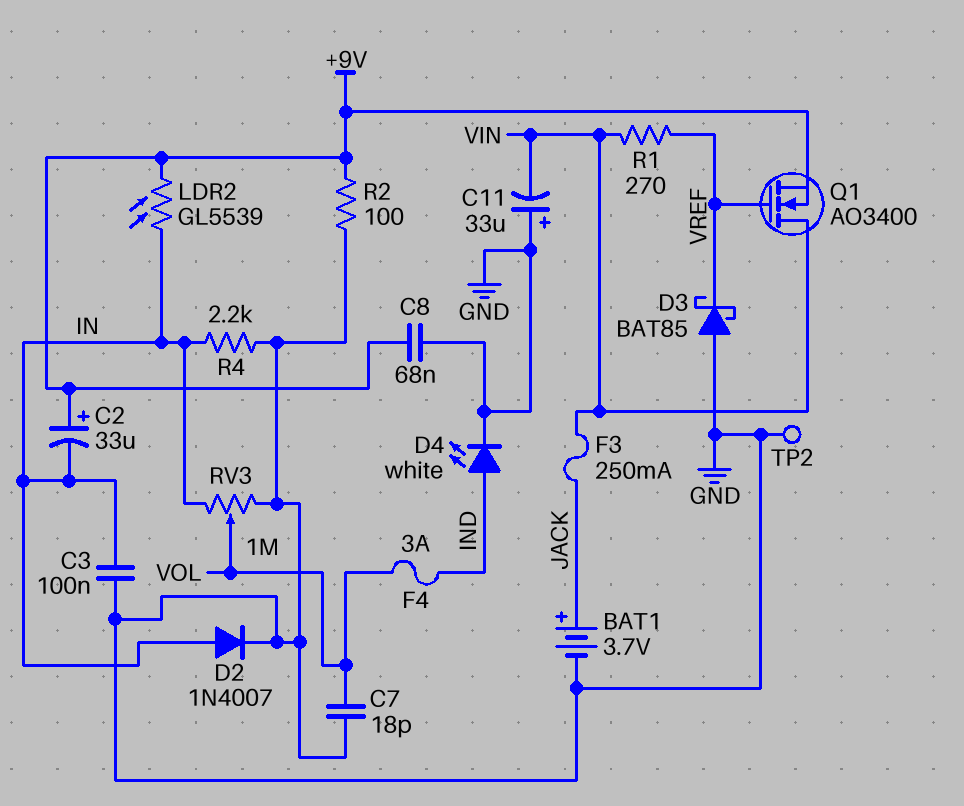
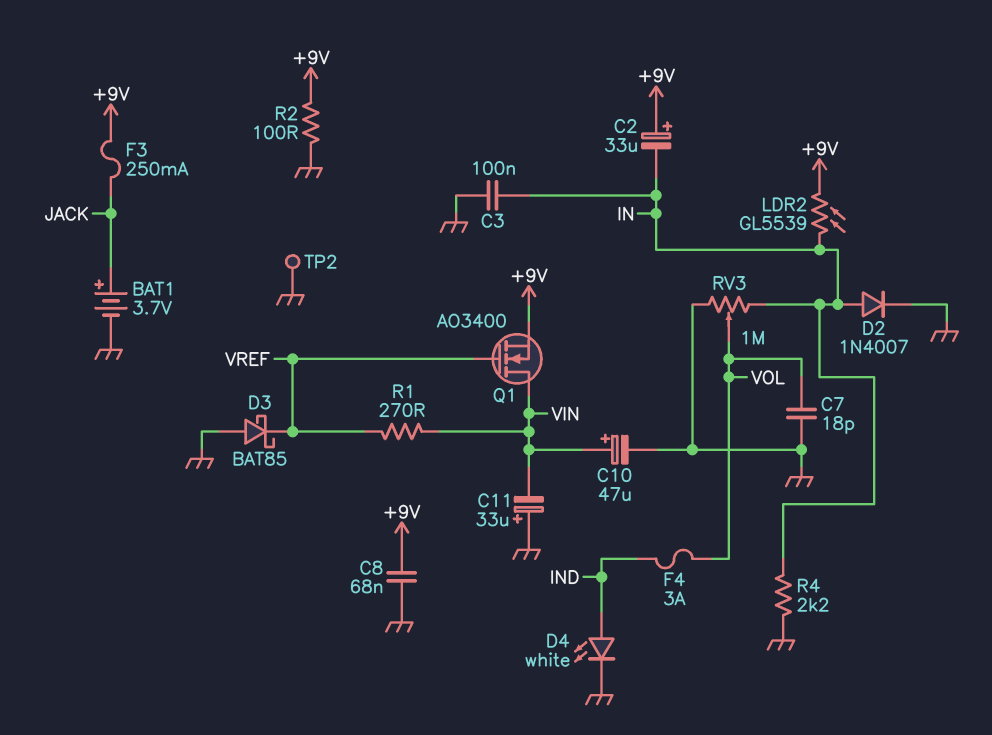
C10: none -> 47uF (plus VIN, minus GND)
F3: 250mA (JACK, VIN) -> 250mA (+9V, JACK)

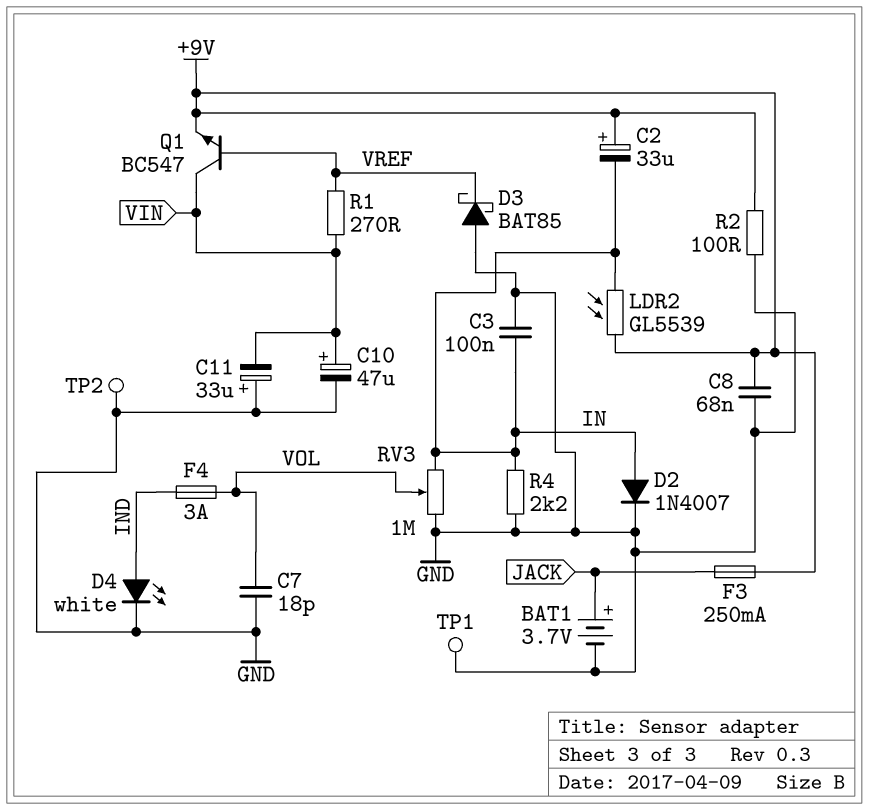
Q1: NMOS AO3400 (G VREF, D VIN, S +9V) -> NPN BC547 (B VREF, C VIN, E +9V)
TP1: none -> test point (GND)

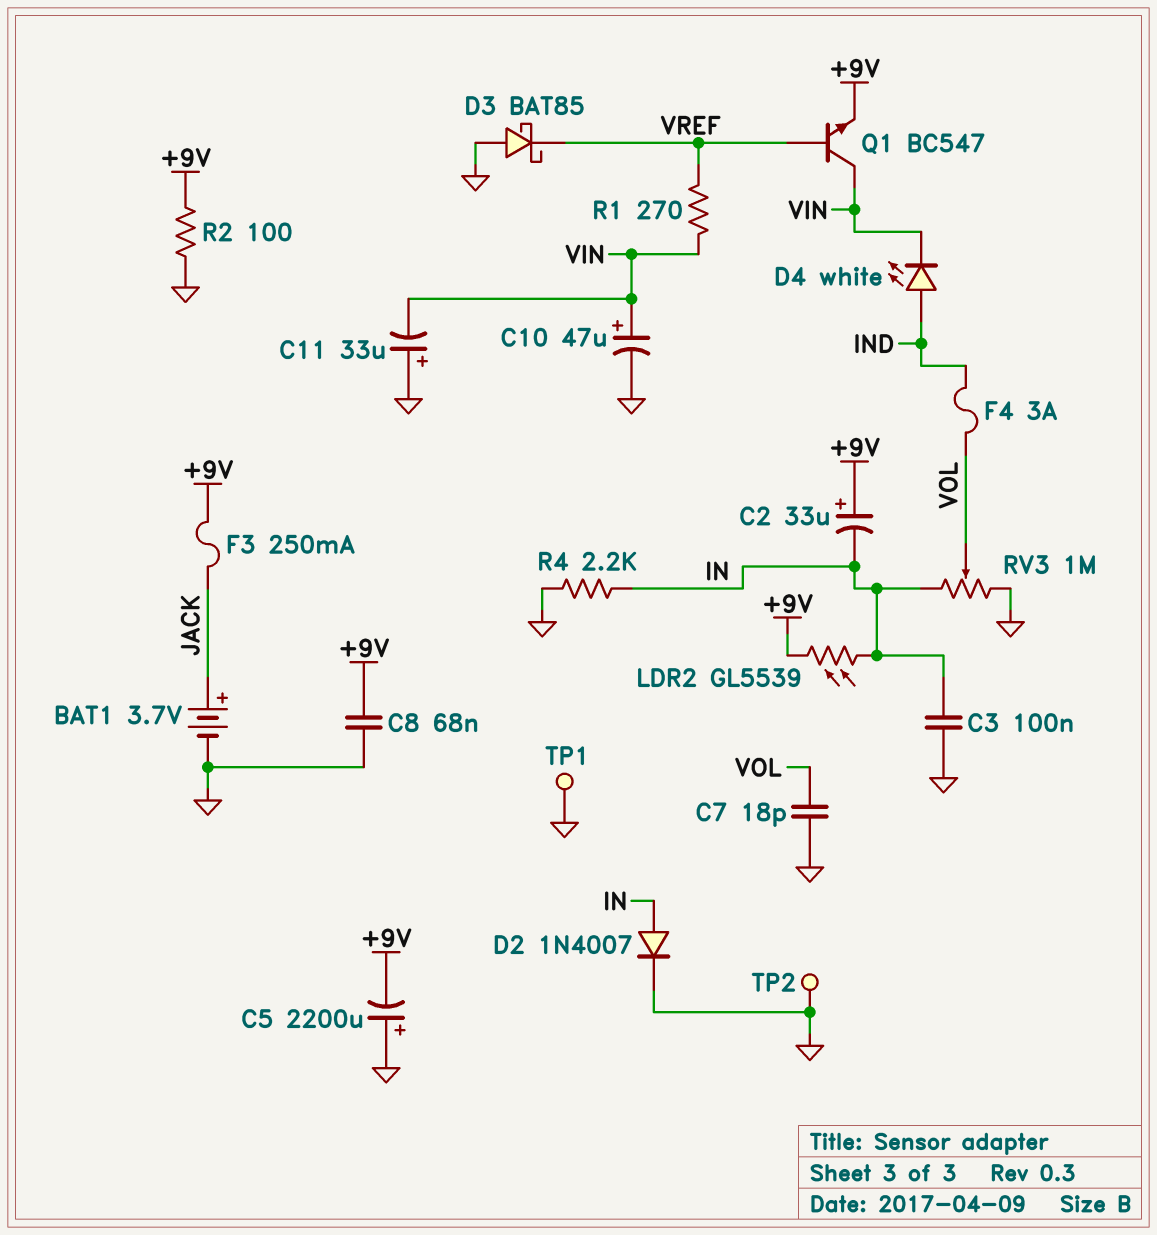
C5: none -> 2200uF (plus GND, minus +9V)
D4: LED white (A IND, K GND) -> LED white (A IND, K VIN)

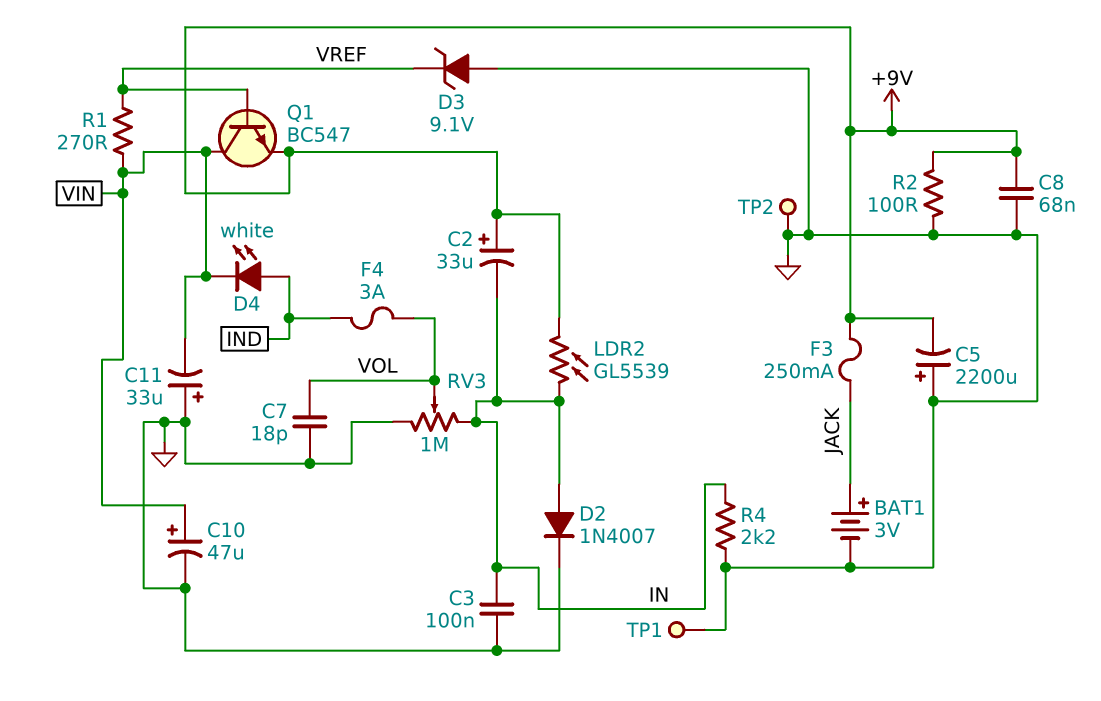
BAT1: 3.7V (plus JACK, minus GND) -> 3V (plus JACK, minus GND)
D3: schottky BAT85 (A GND, K VREF) -> zener 9.1V (A GND, K VREF)

